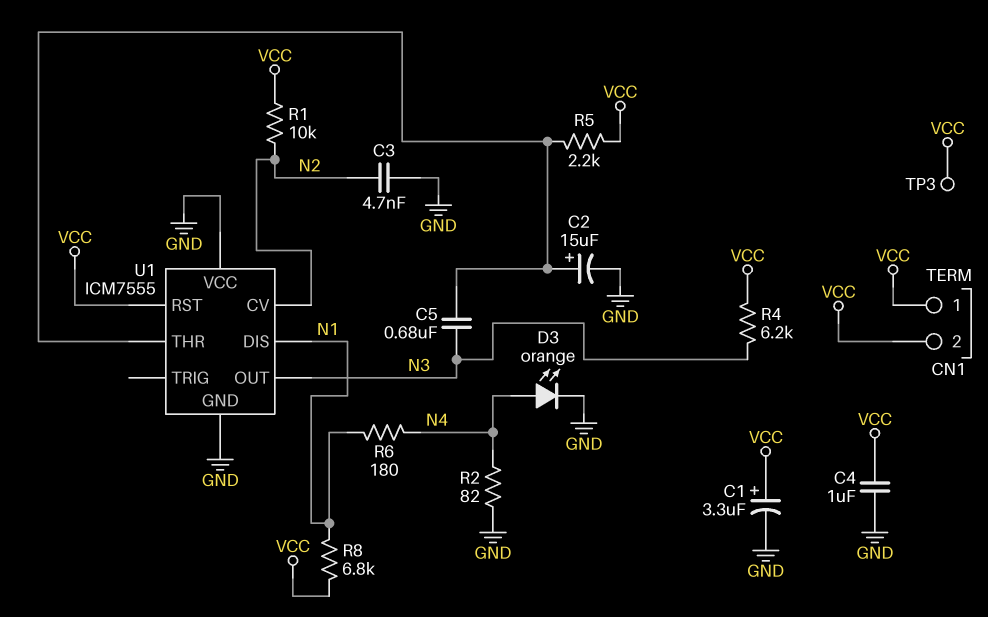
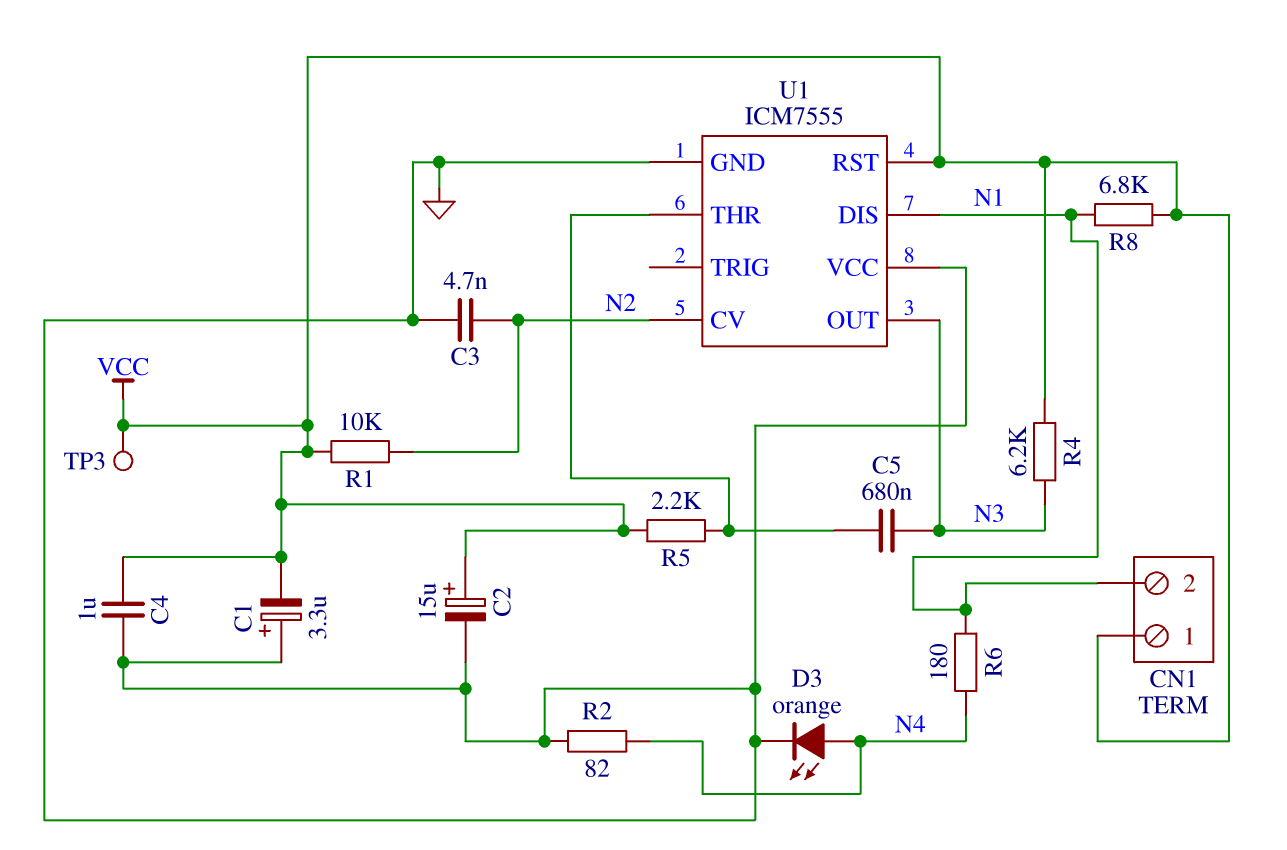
C1: 3.3uF (plus VCC, minus GND) -> 3.3uF (plus GND, minus VCC)
C2: 15uF (plus U1/THR, minus GND) -> 15uF (plus VCC, minus GND)
CN1 pin 2: VCC -> N1

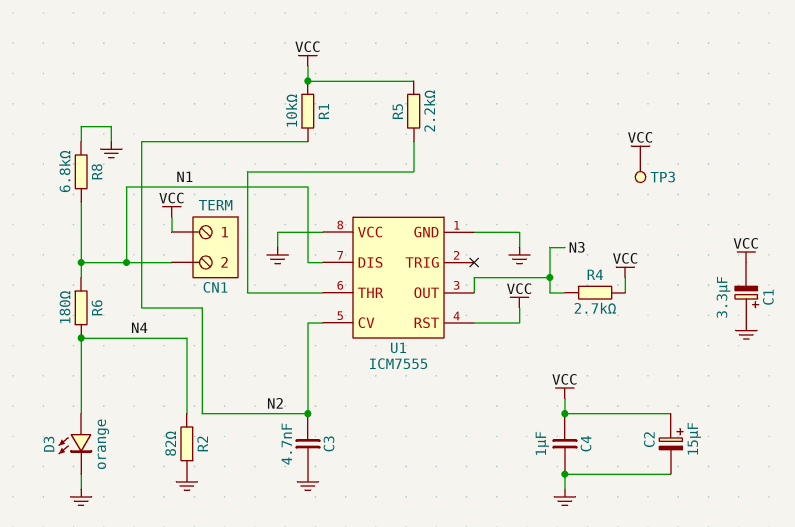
C5: 680nF (N3, U1/THR) -> none
R4: 6.2k (N3, VCC) -> 2.7k (N3, VCC)
R8: 6.8k (N1, VCC) -> 6.8k (GND, N1)

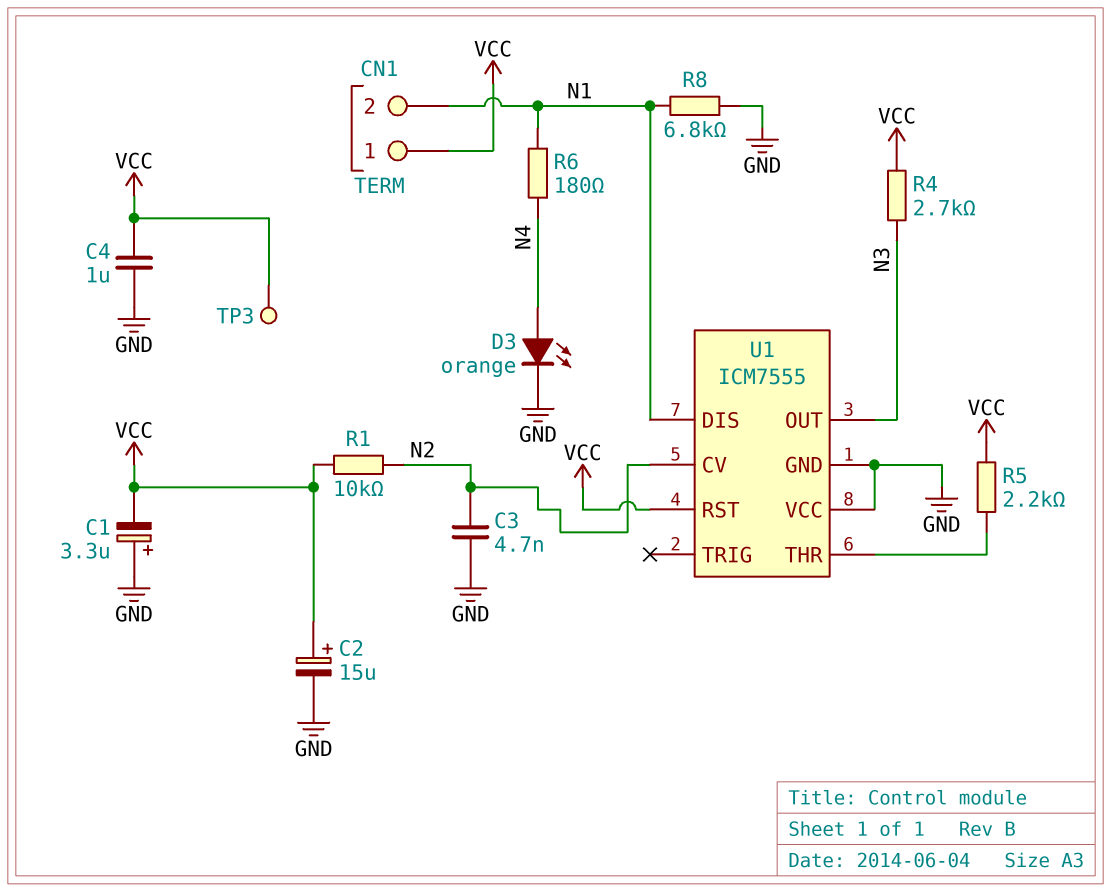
R2: 82 (GND, N4) -> none

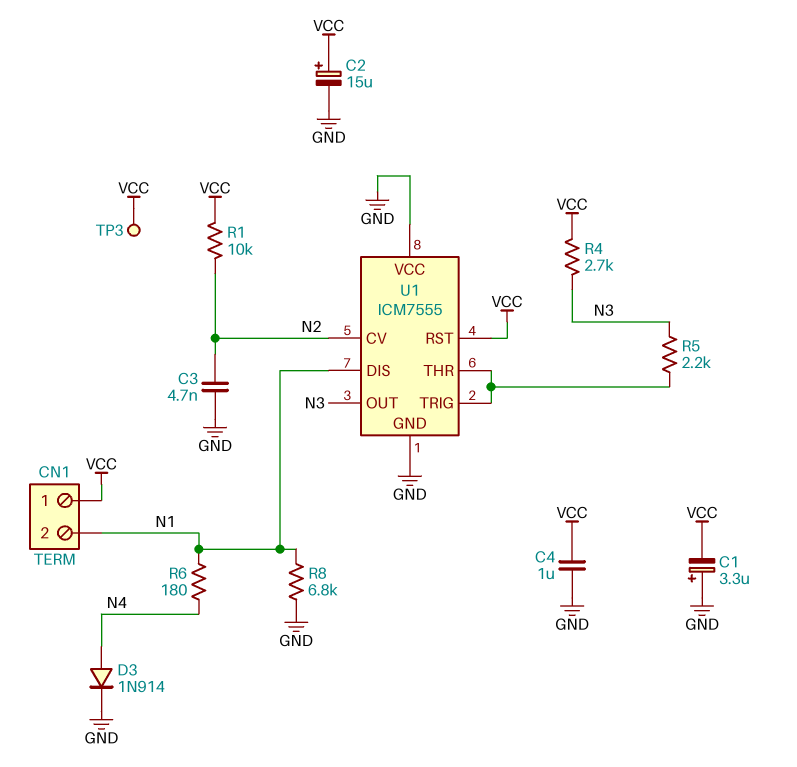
D3: LED orange (A N4, K GND) -> diode 1N914 (A N4, K GND)
R5: 2.2k (U1/THR, VCC) -> 2.2k (N3, U1/THR)
U1 pin TRIG: none -> U1/THR

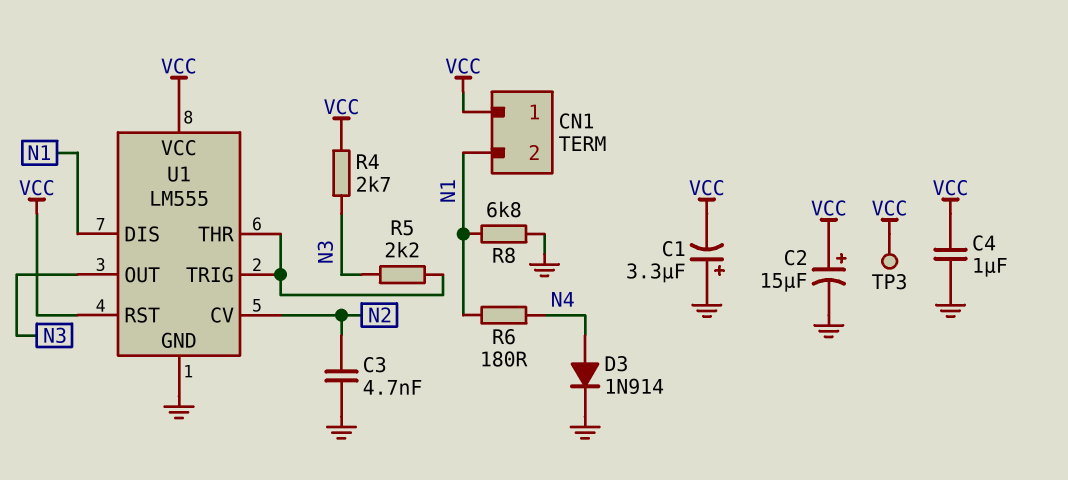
R1: 10k (N2, VCC) -> none
U1: ICM7555 -> LM555
U1 pin VCC: GND -> VCC

